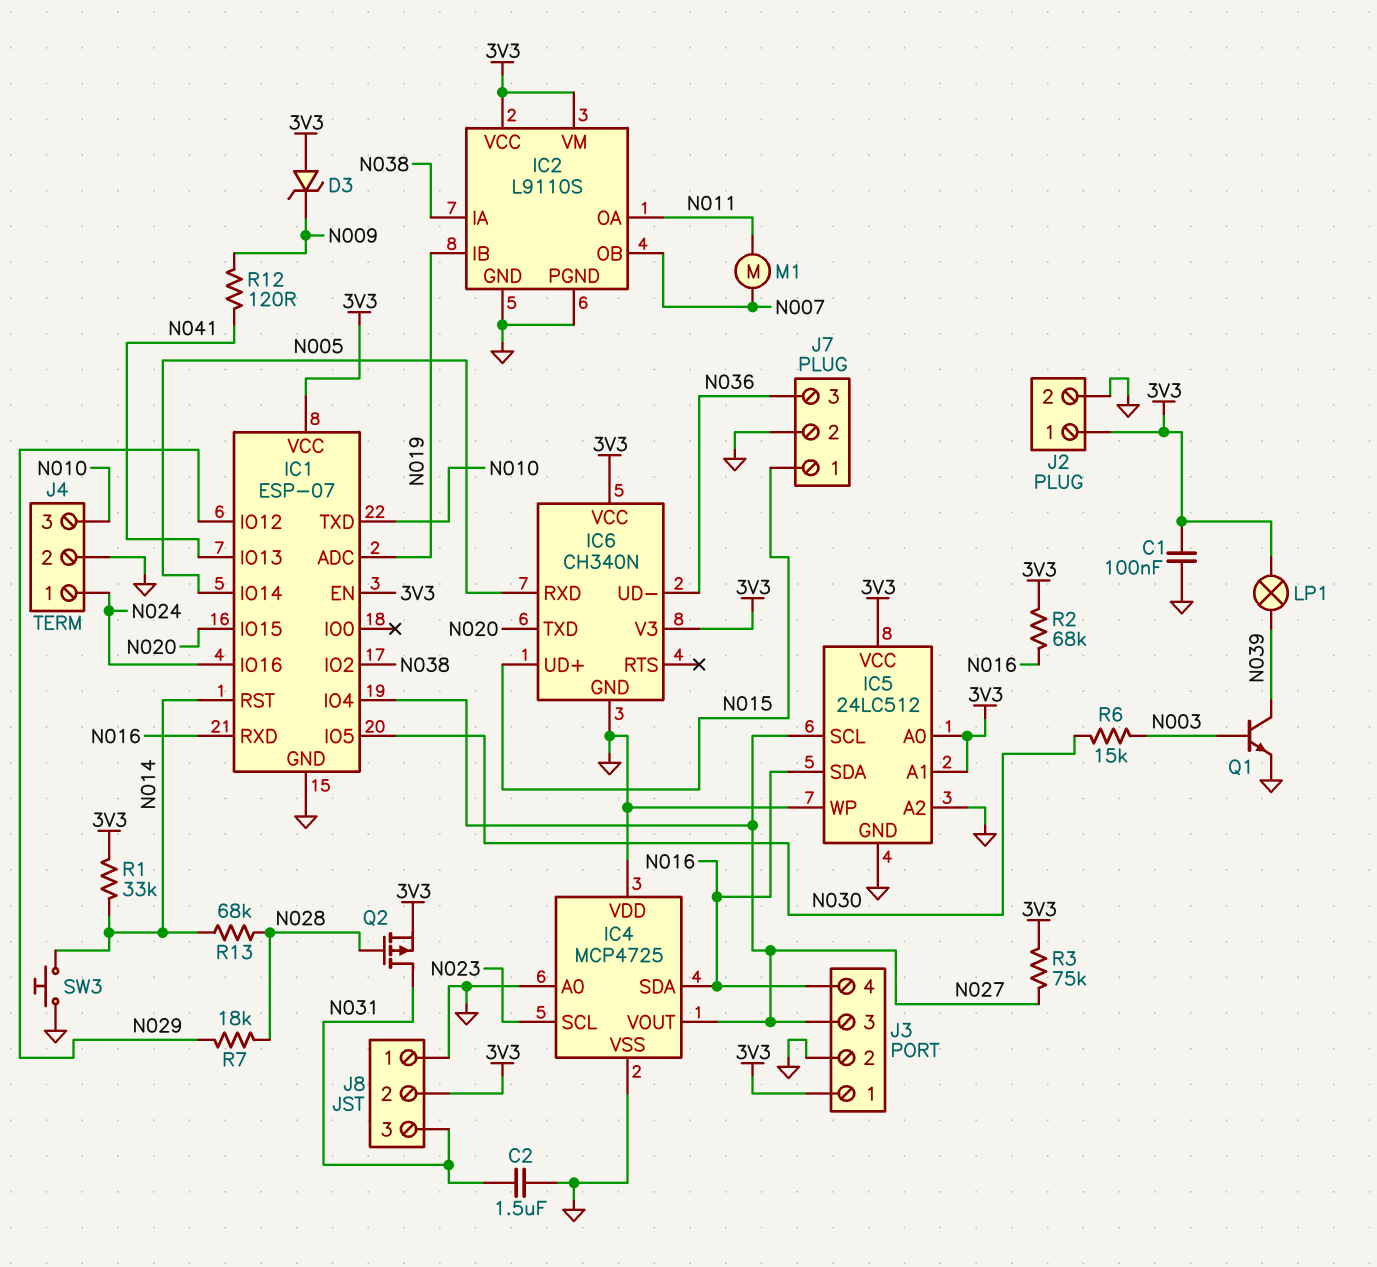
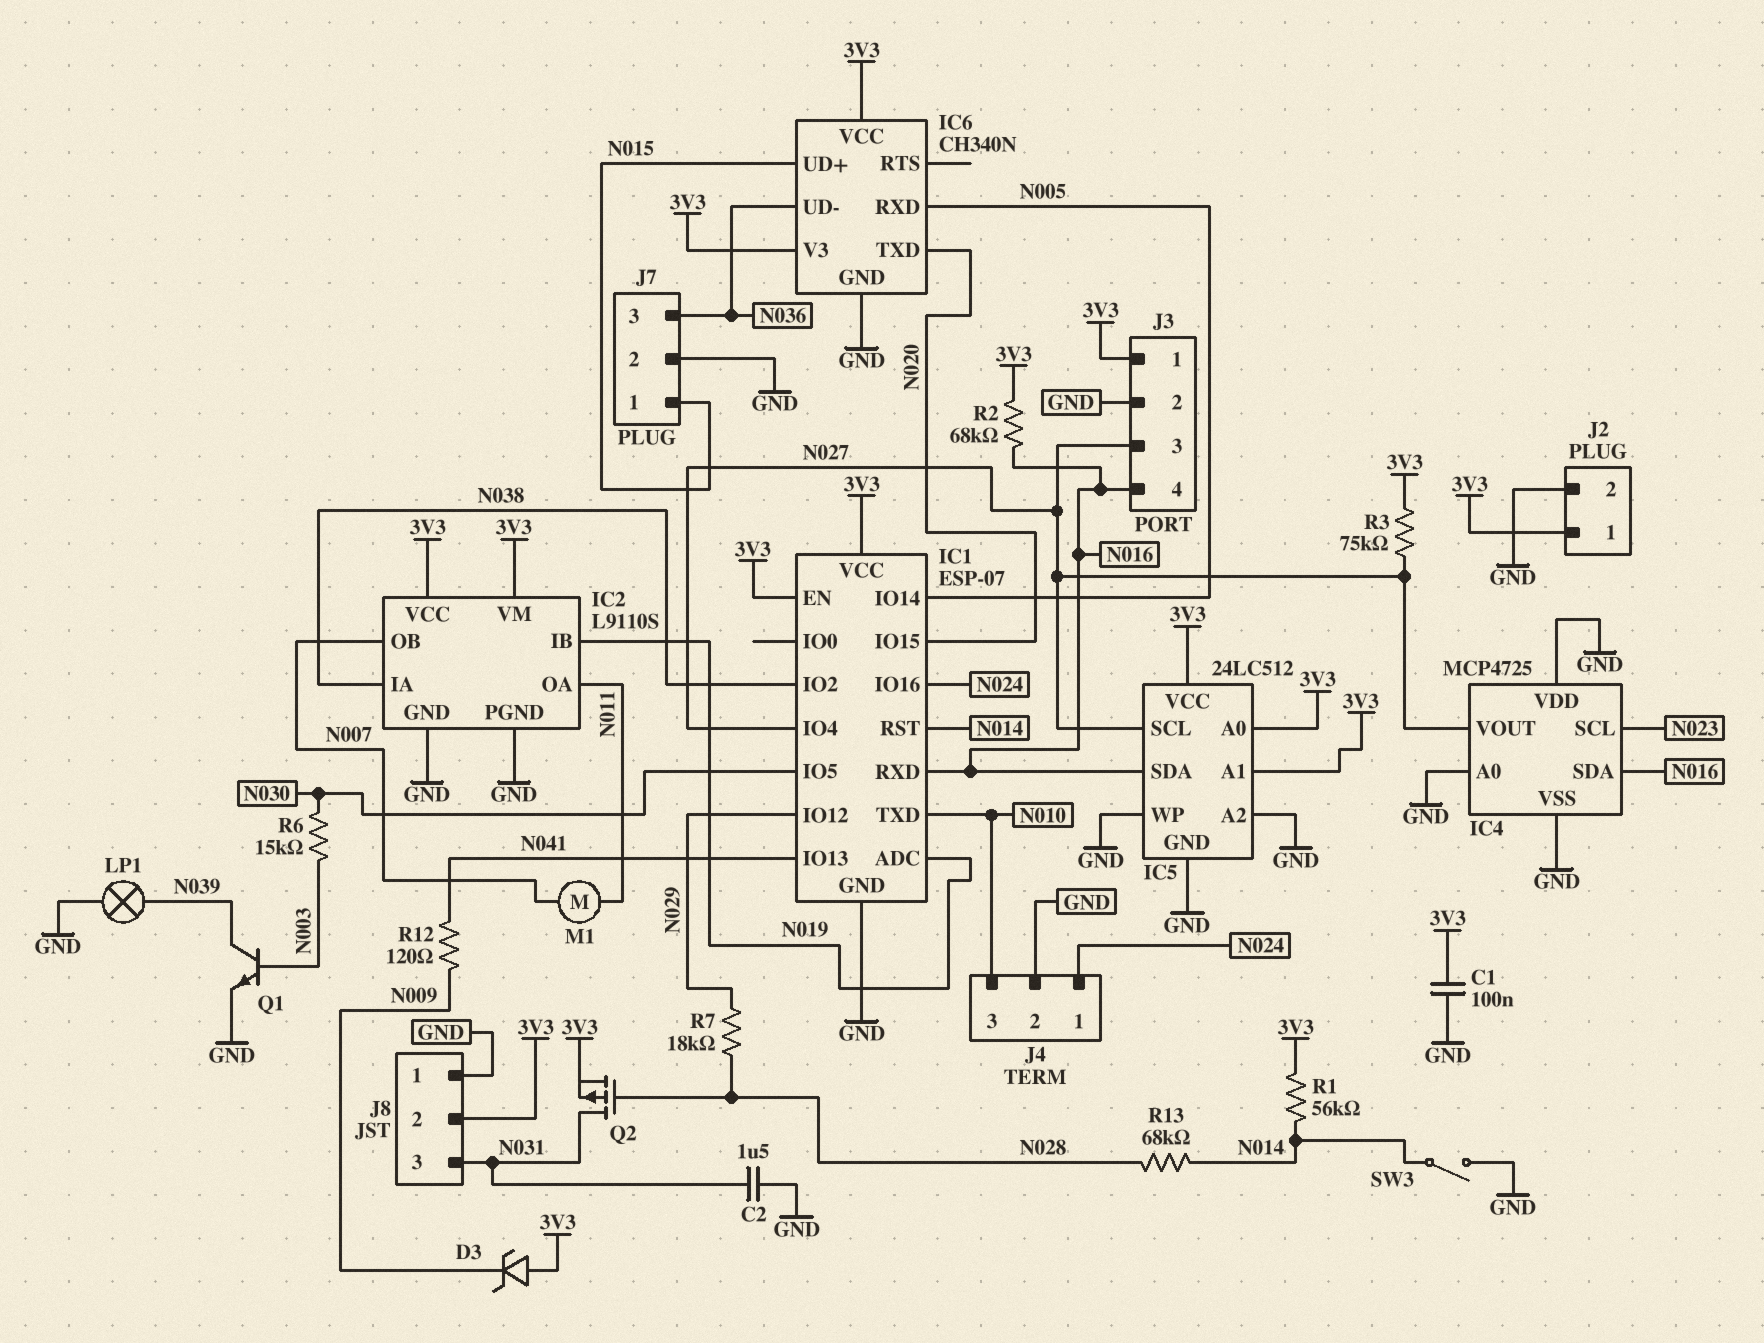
LP1: lamp (3V3, N039) -> lamp (GND, N039)
R1: 33k (3V3, N014) -> 56k (3V3, N014)
SW3: button (GND, N014) -> switch (GND, N014)

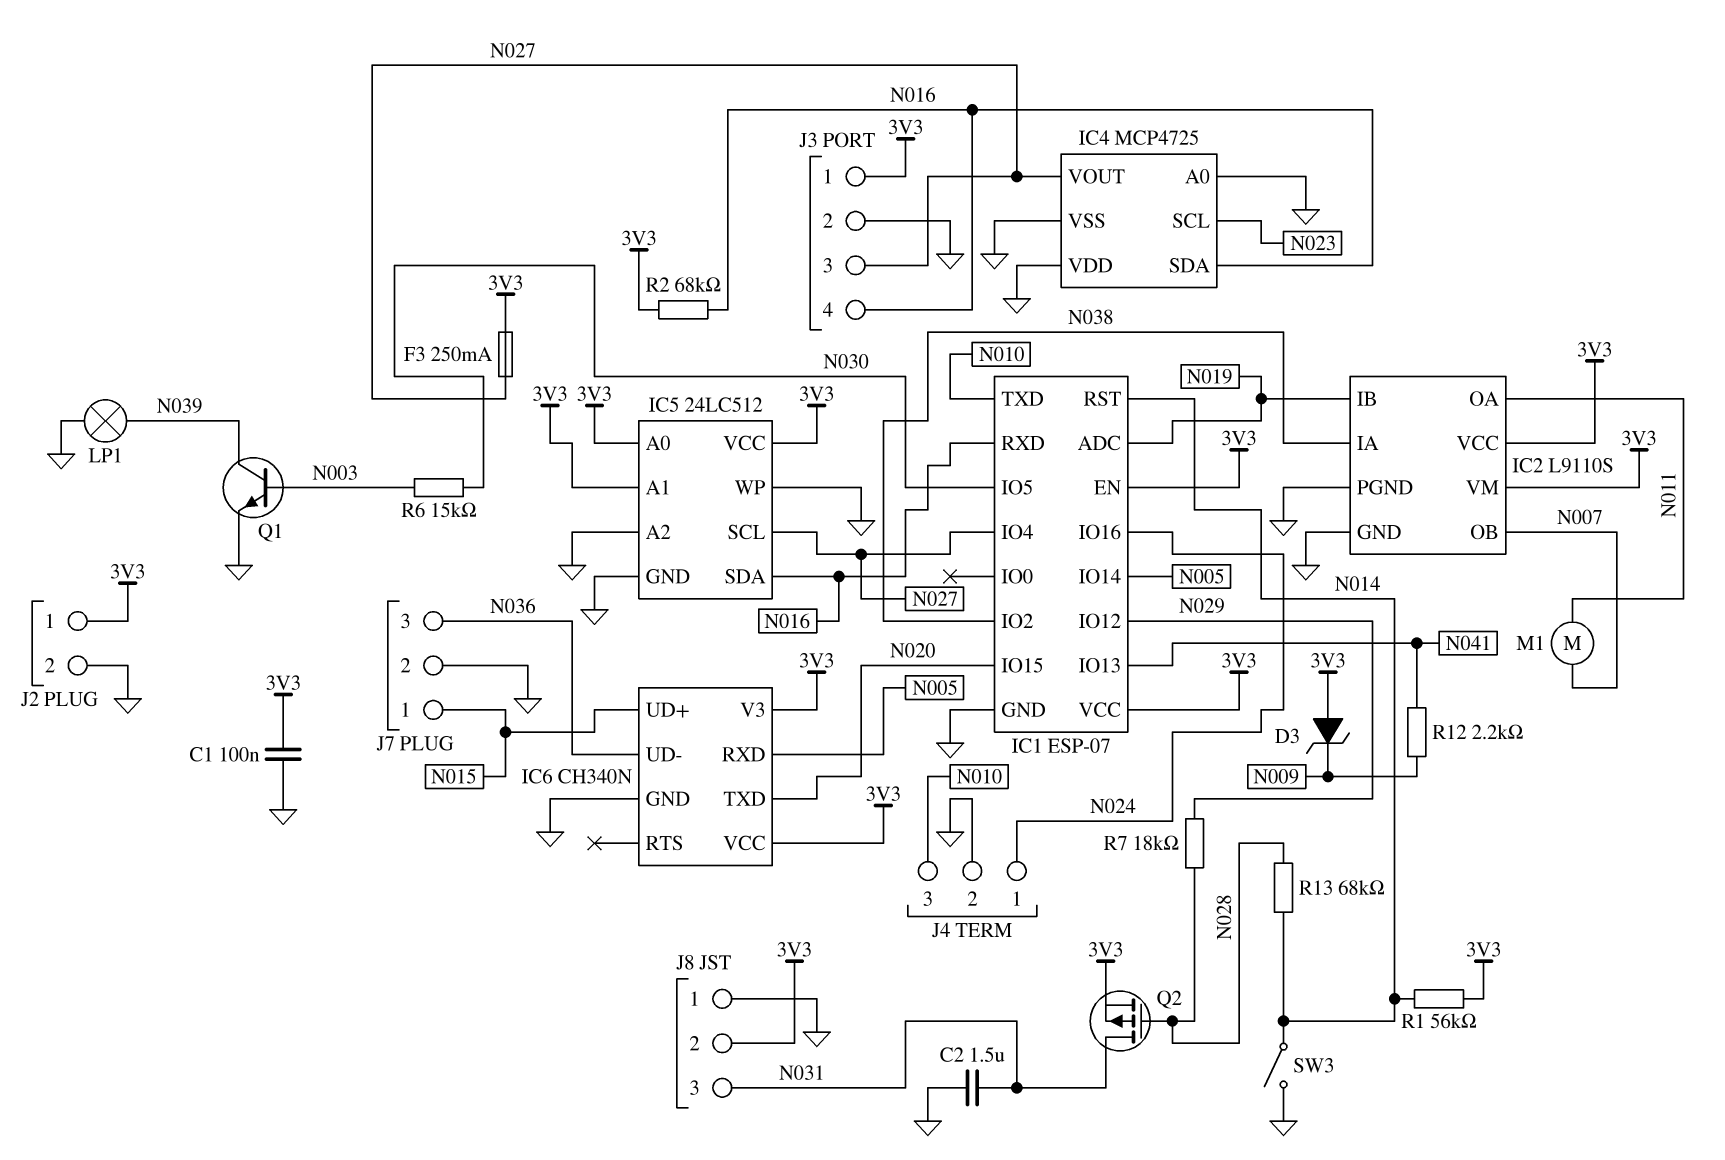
F3: none -> 250mA (3V3, N027)
R3: 75k (3V3, N027) -> none
R12: 120 (N009, N041) -> 2.2k (N009, N041)

